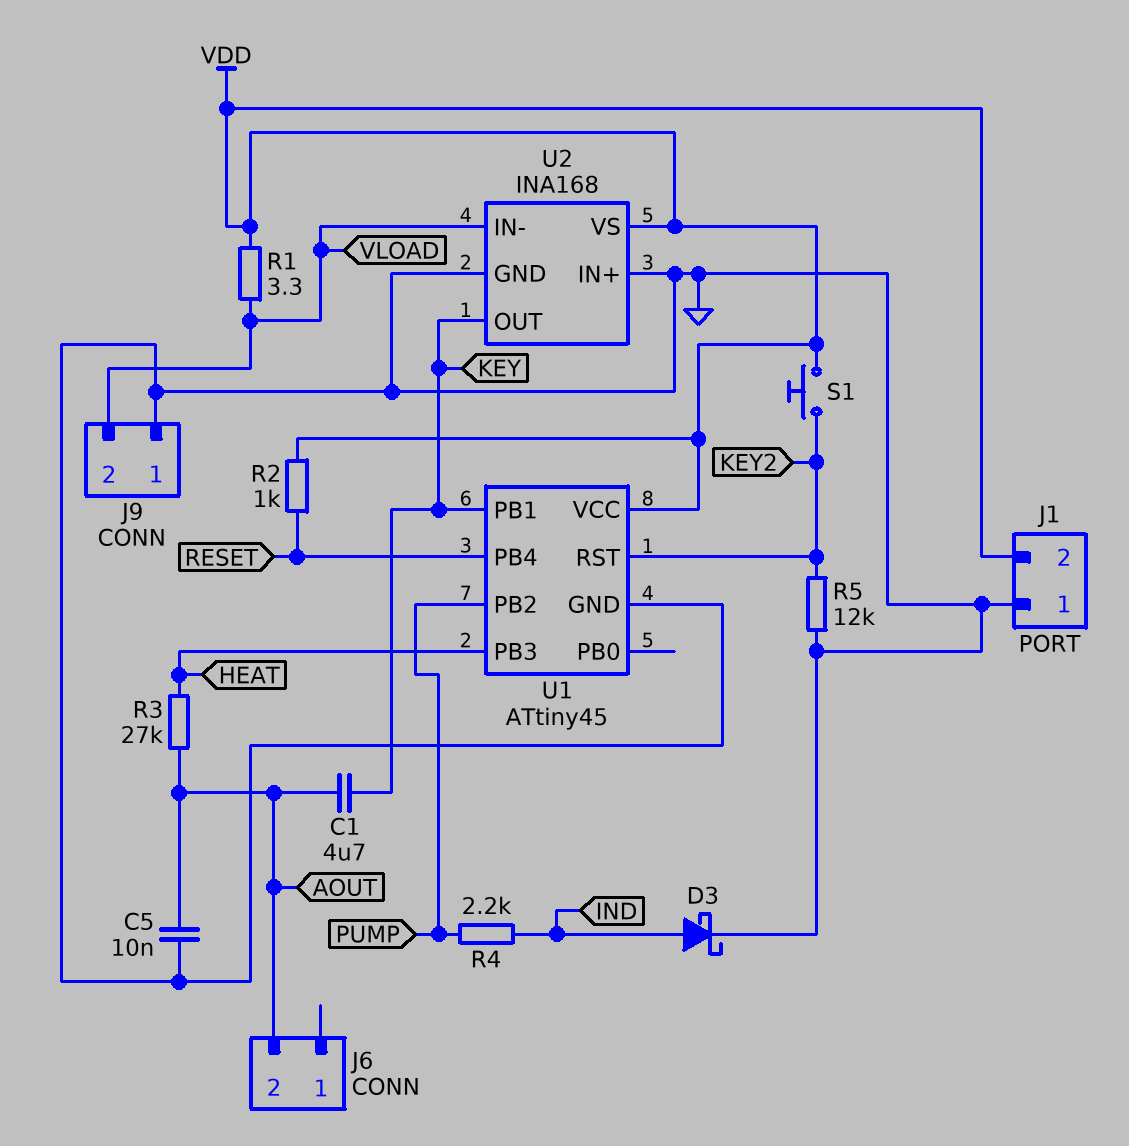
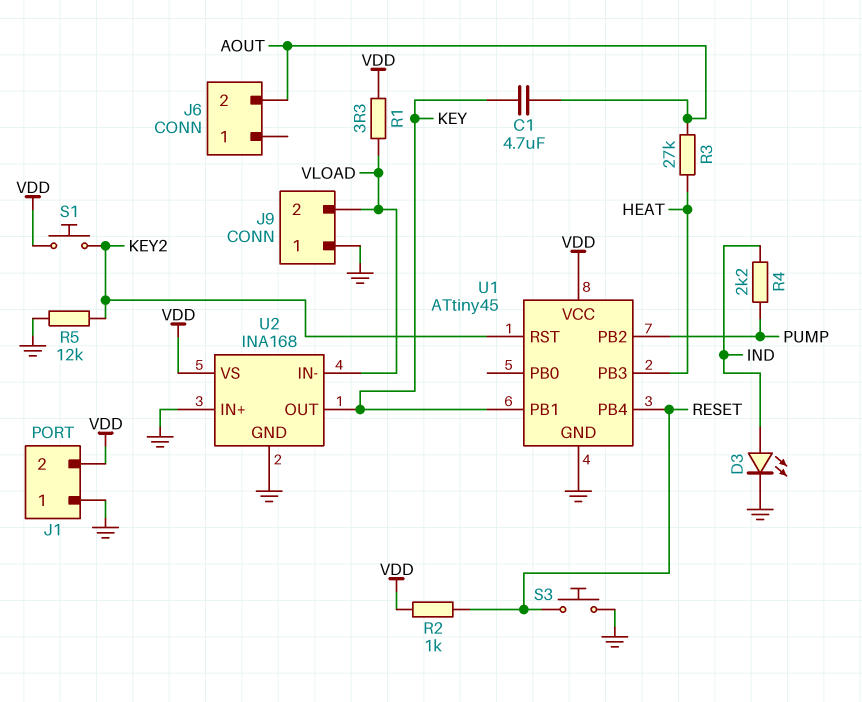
C5: 10nF (AOUT, GND) -> none
D3: schottky (A IND, K GND) -> LED (A IND, K GND)
S3: none -> button (GND, RESET)

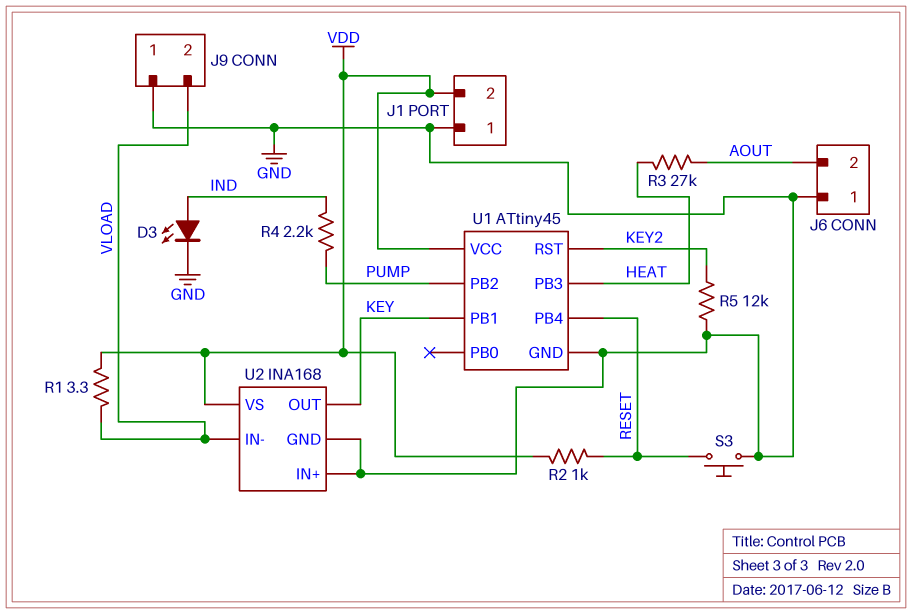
C1: 4.7uF (AOUT, KEY) -> none
J6 pin 1: none -> GND
S1: button (KEY2, VDD) -> none

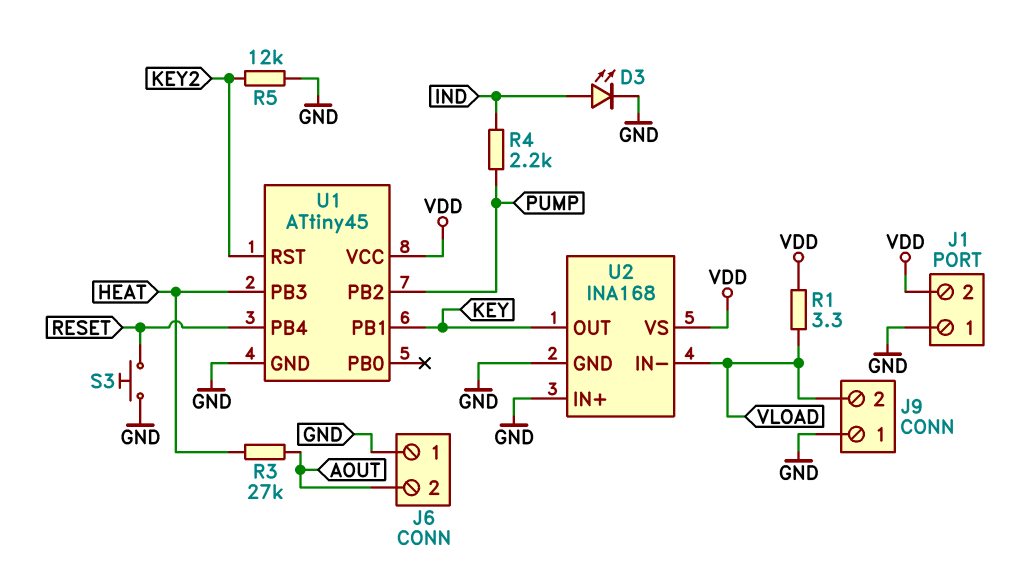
R2: 1k (RESET, VDD) -> none

